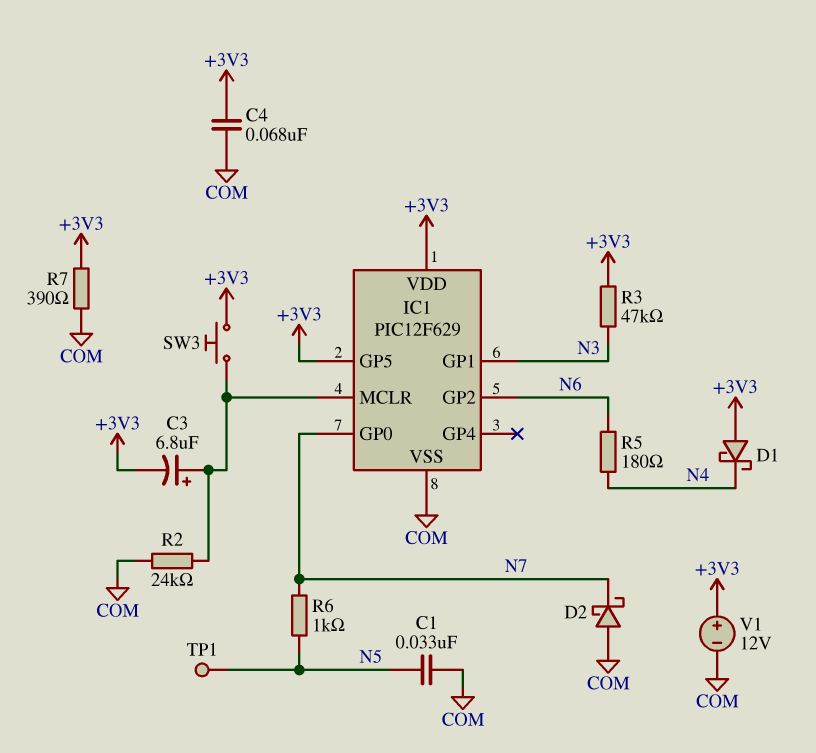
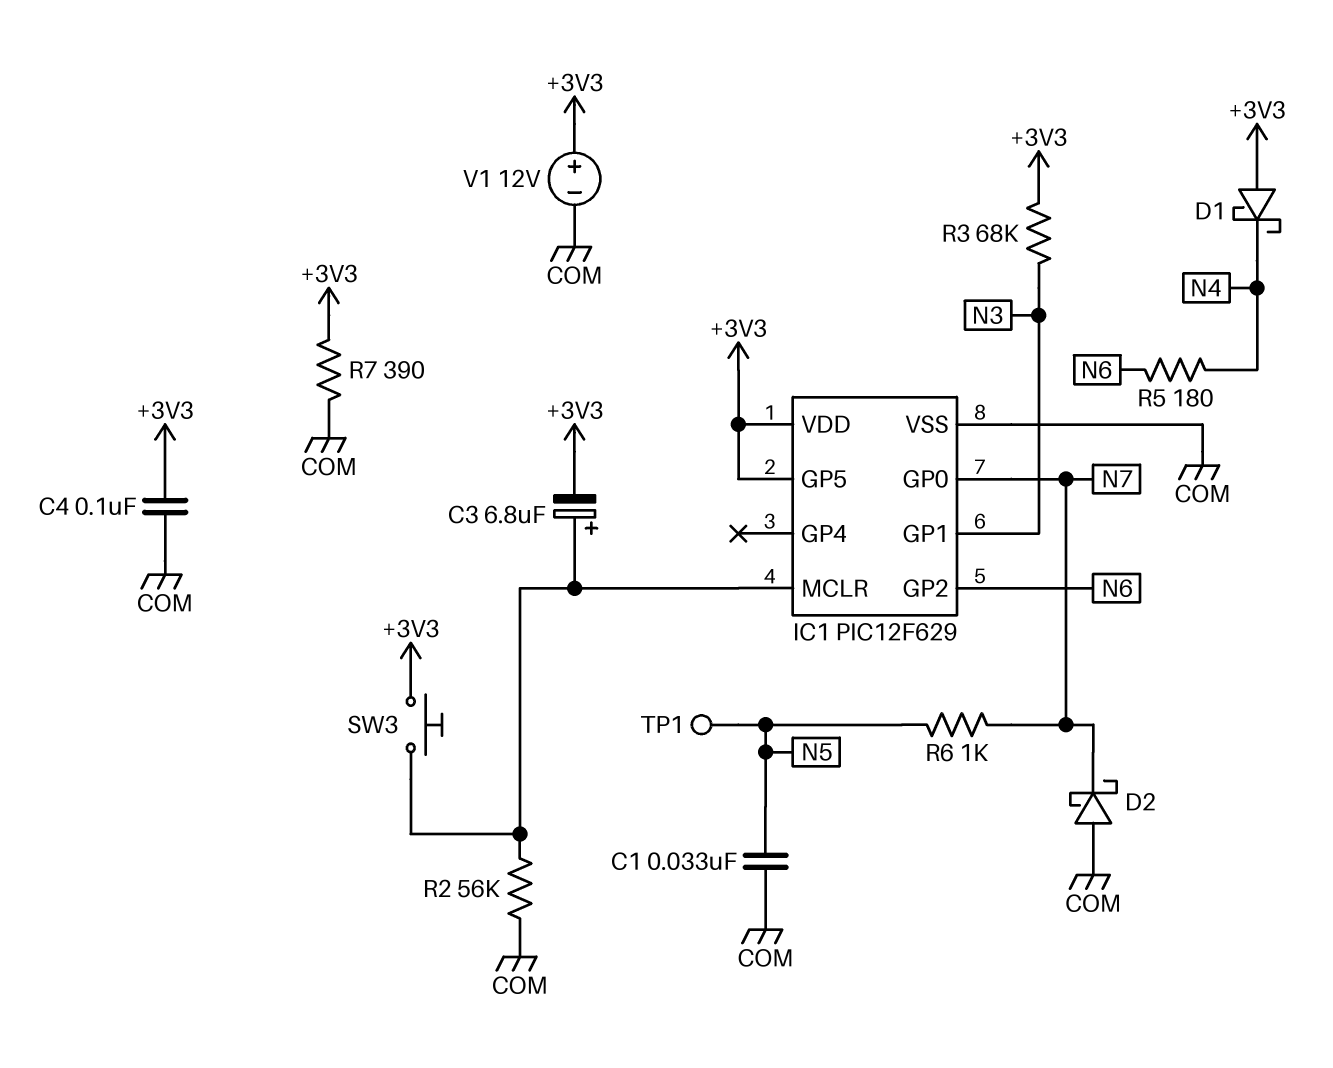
C4: 68nF (+3V3, COM) -> 100nF (+3V3, COM)
R2: 24k (COM, IC1/MCLR) -> 56k (COM, IC1/MCLR)
R3: 47k (+3V3, N3) -> 68k (+3V3, N3)

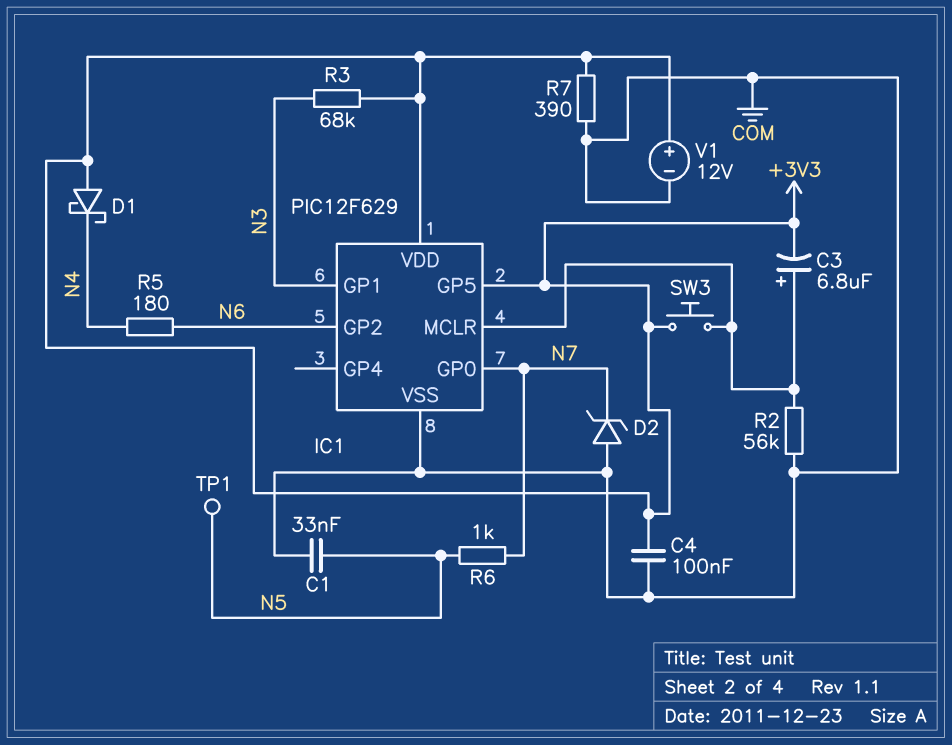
D2: schottky (A COM, K N7) -> zener (A COM, K N7)

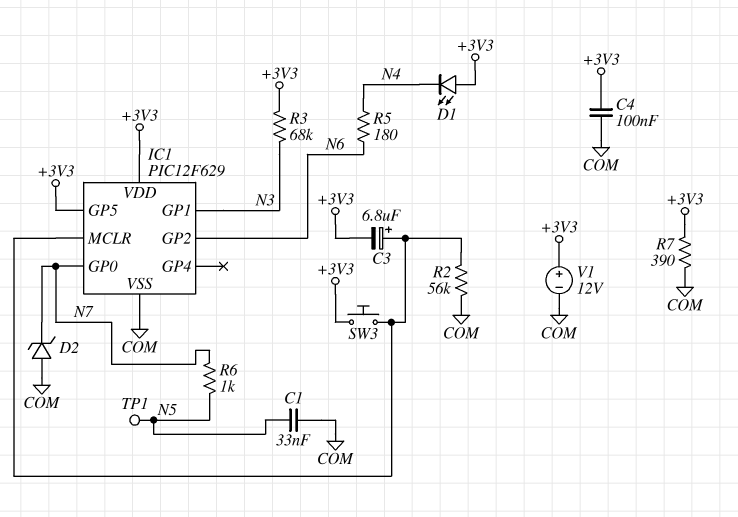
D1: schottky (A +3V3, K N4) -> LED (A +3V3, K N4)

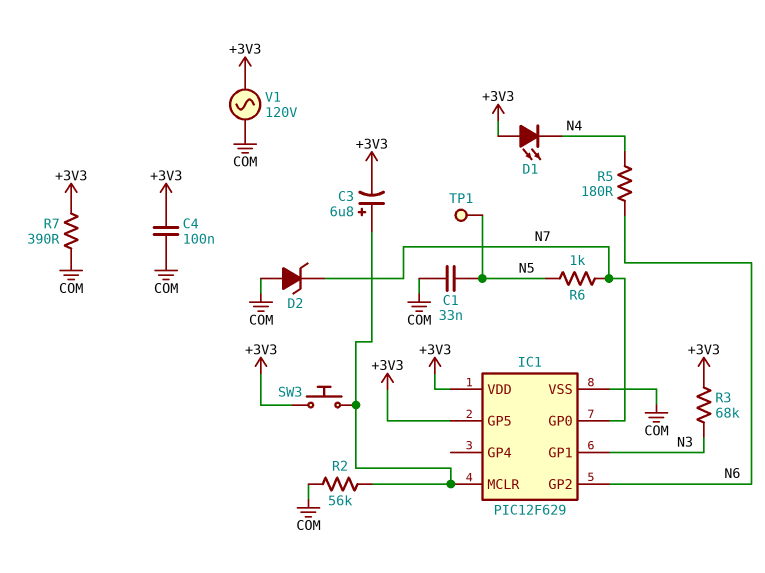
V1: 12V (plus +3V3, minus COM) -> AC 120V (+3V3, COM)

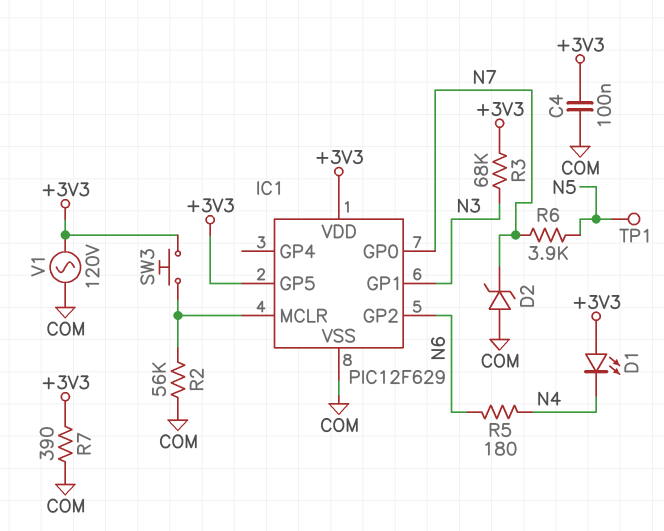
C1: 33nF (COM, N5) -> none
C3: 6.8uF (plus IC1/MCLR, minus +3V3) -> none
R6: 1k (N5, N7) -> 3.9k (N5, N7)

